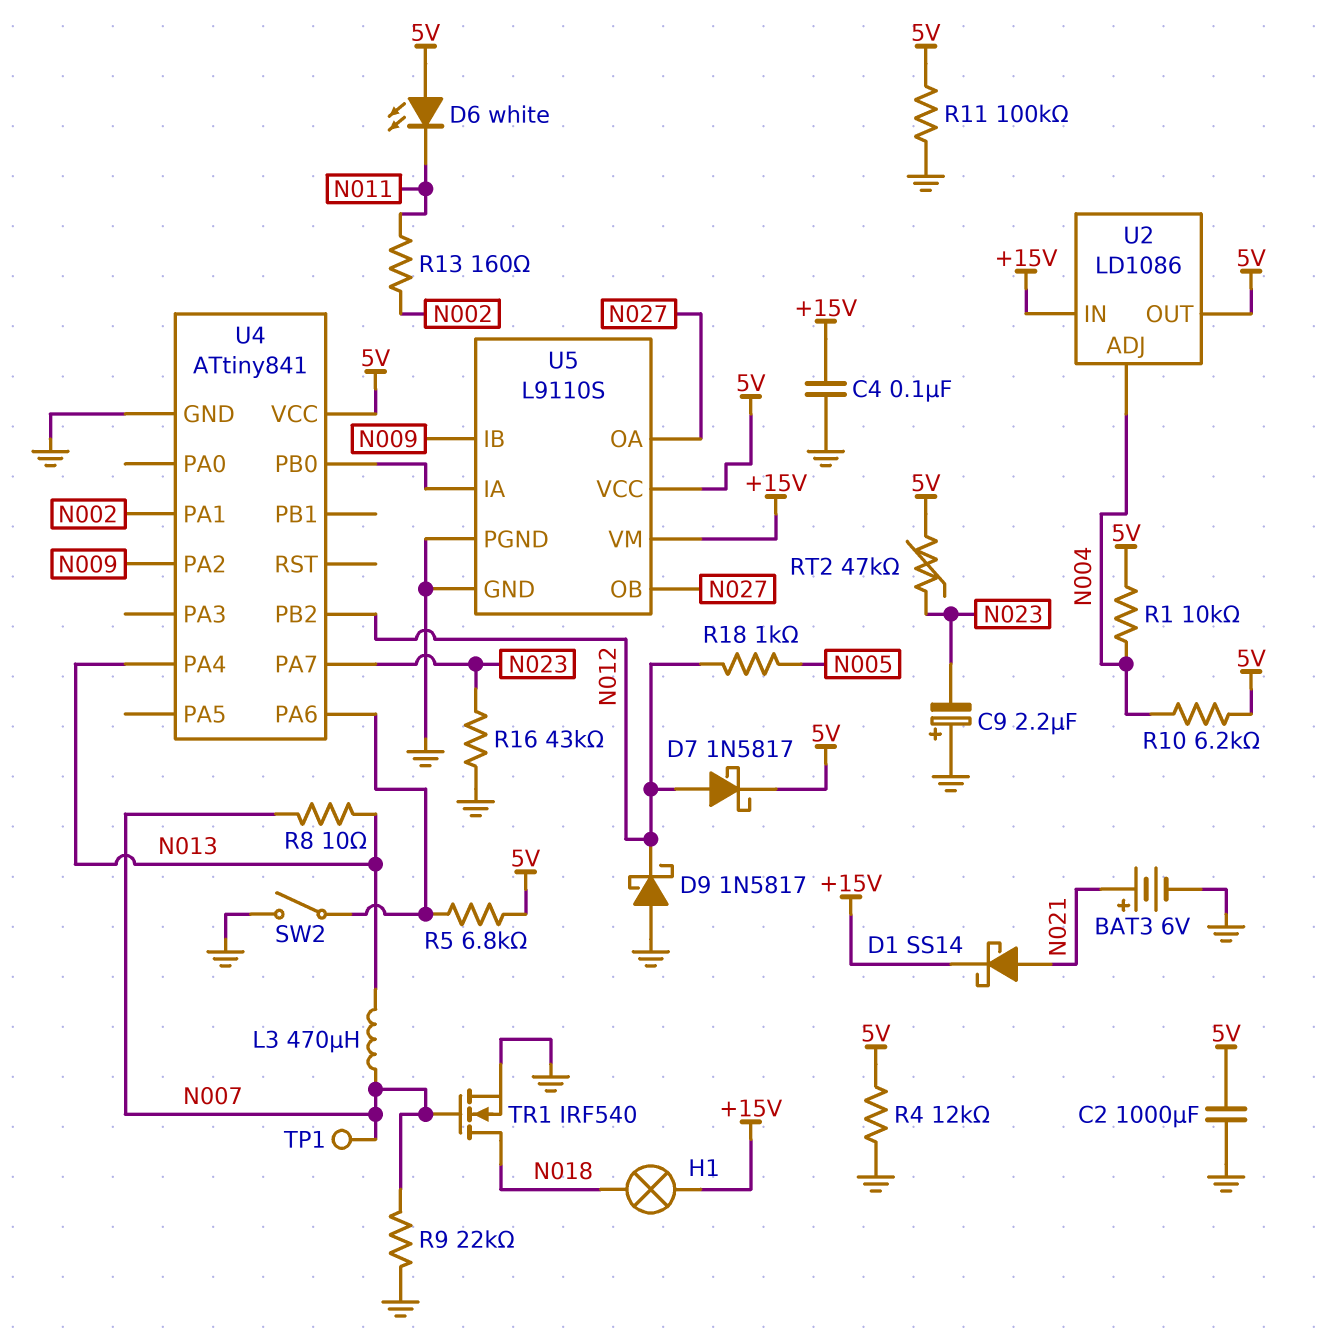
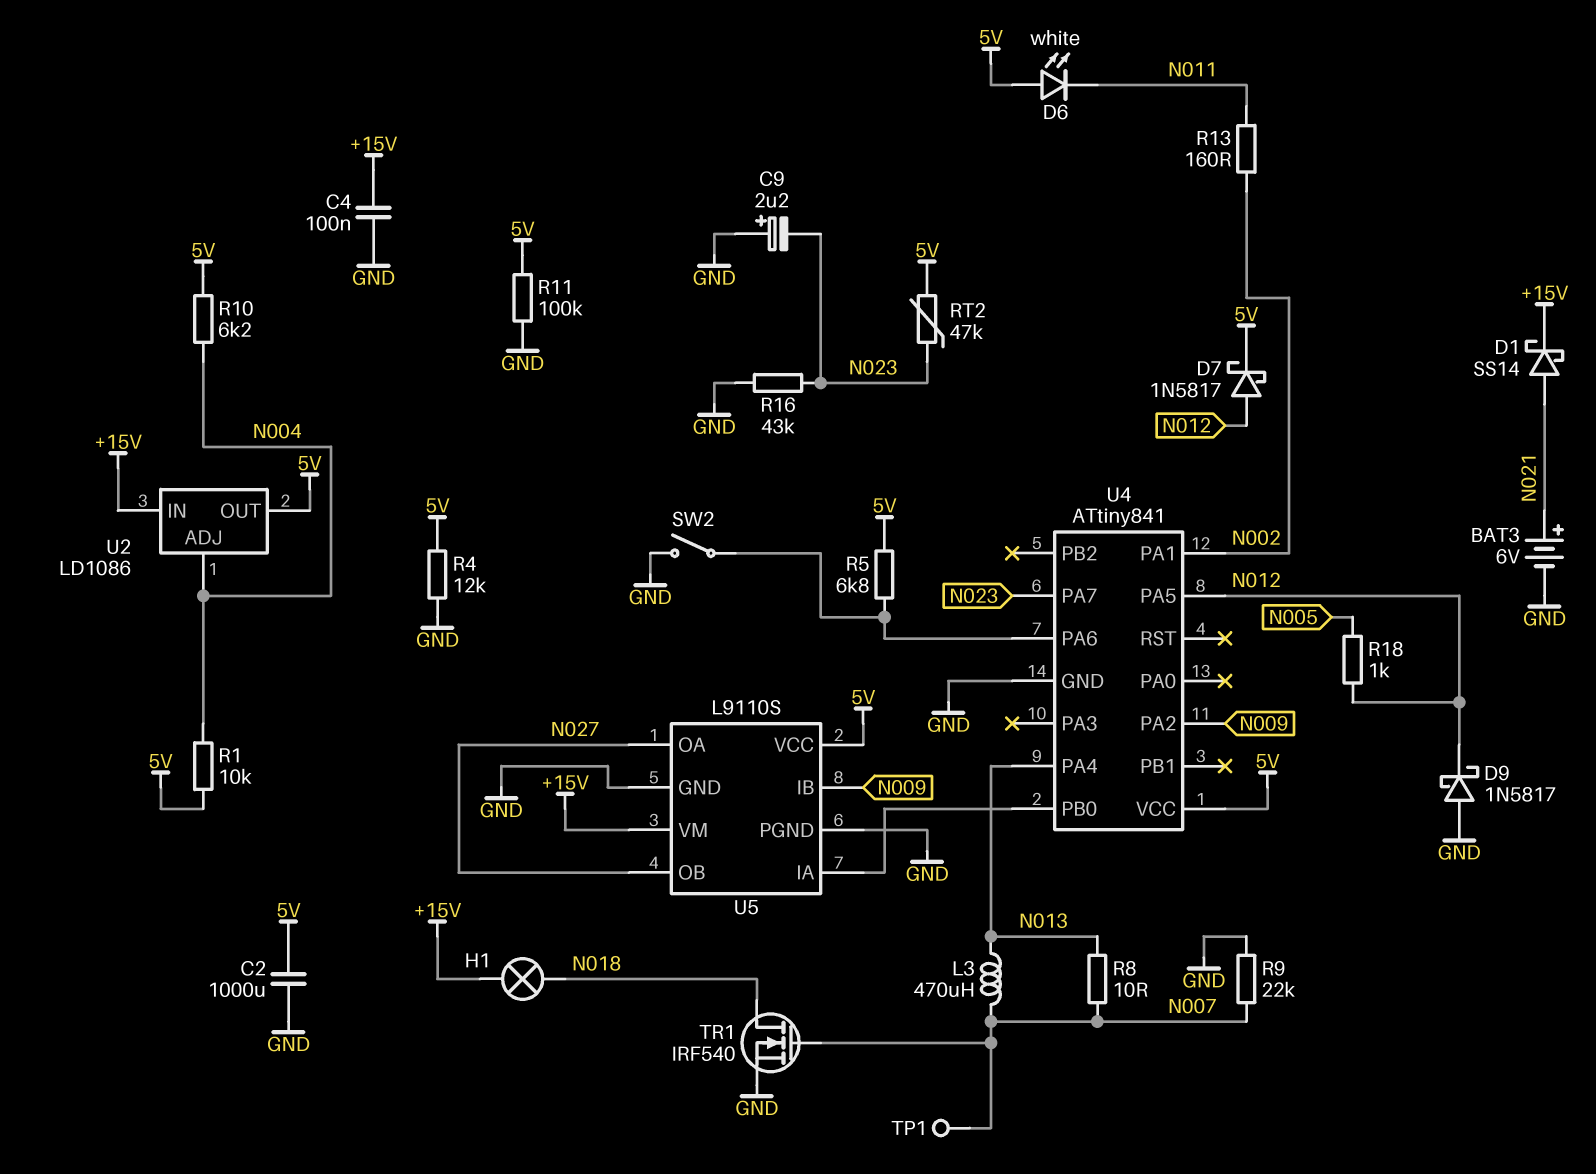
U4 pin PA5: none -> N012
U4 pin PB2: N012 -> none

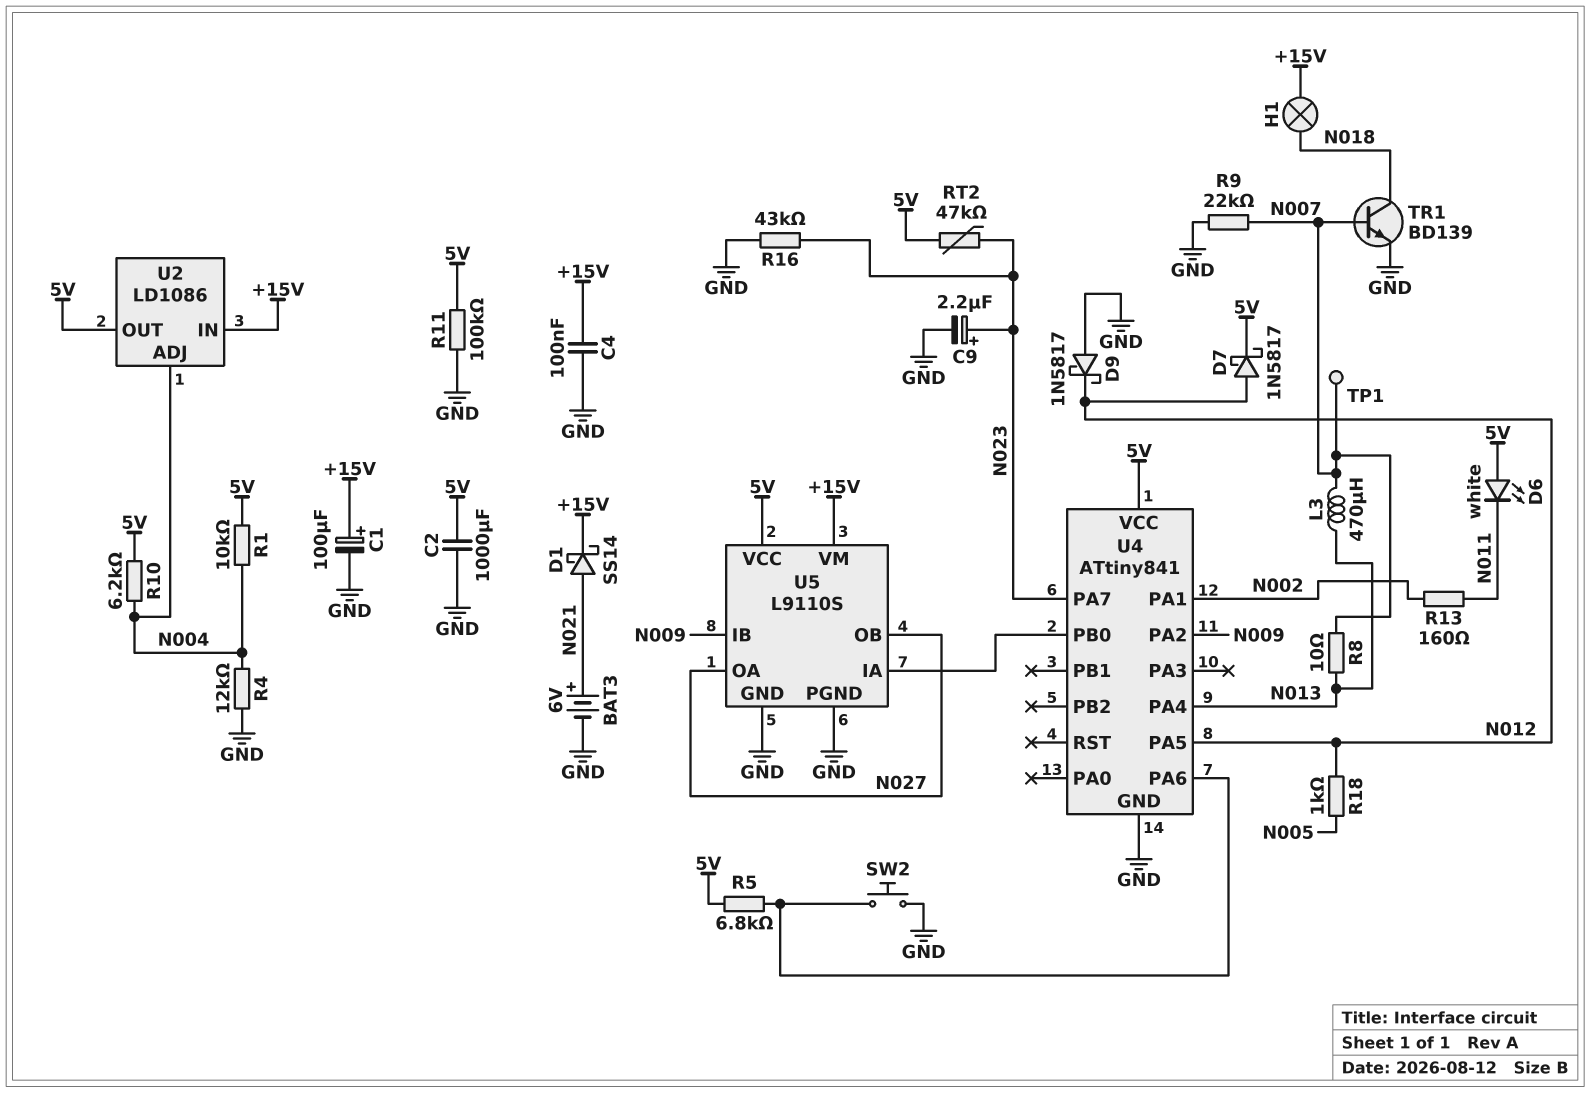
C1: none -> 100uF (plus +15V, minus GND)
C9: 2.2uF (plus GND, minus N023) -> 2.2uF (plus N023, minus GND)
R4: 12k (5V, GND) -> 12k (GND, N004)
SW2: switch (GND, U4/PA6) -> button (GND, U4/PA6)
TR1: NMOS IRF540 (G N007, D N018, S GND) -> NPN BD139 (B N007, C N018, E GND)

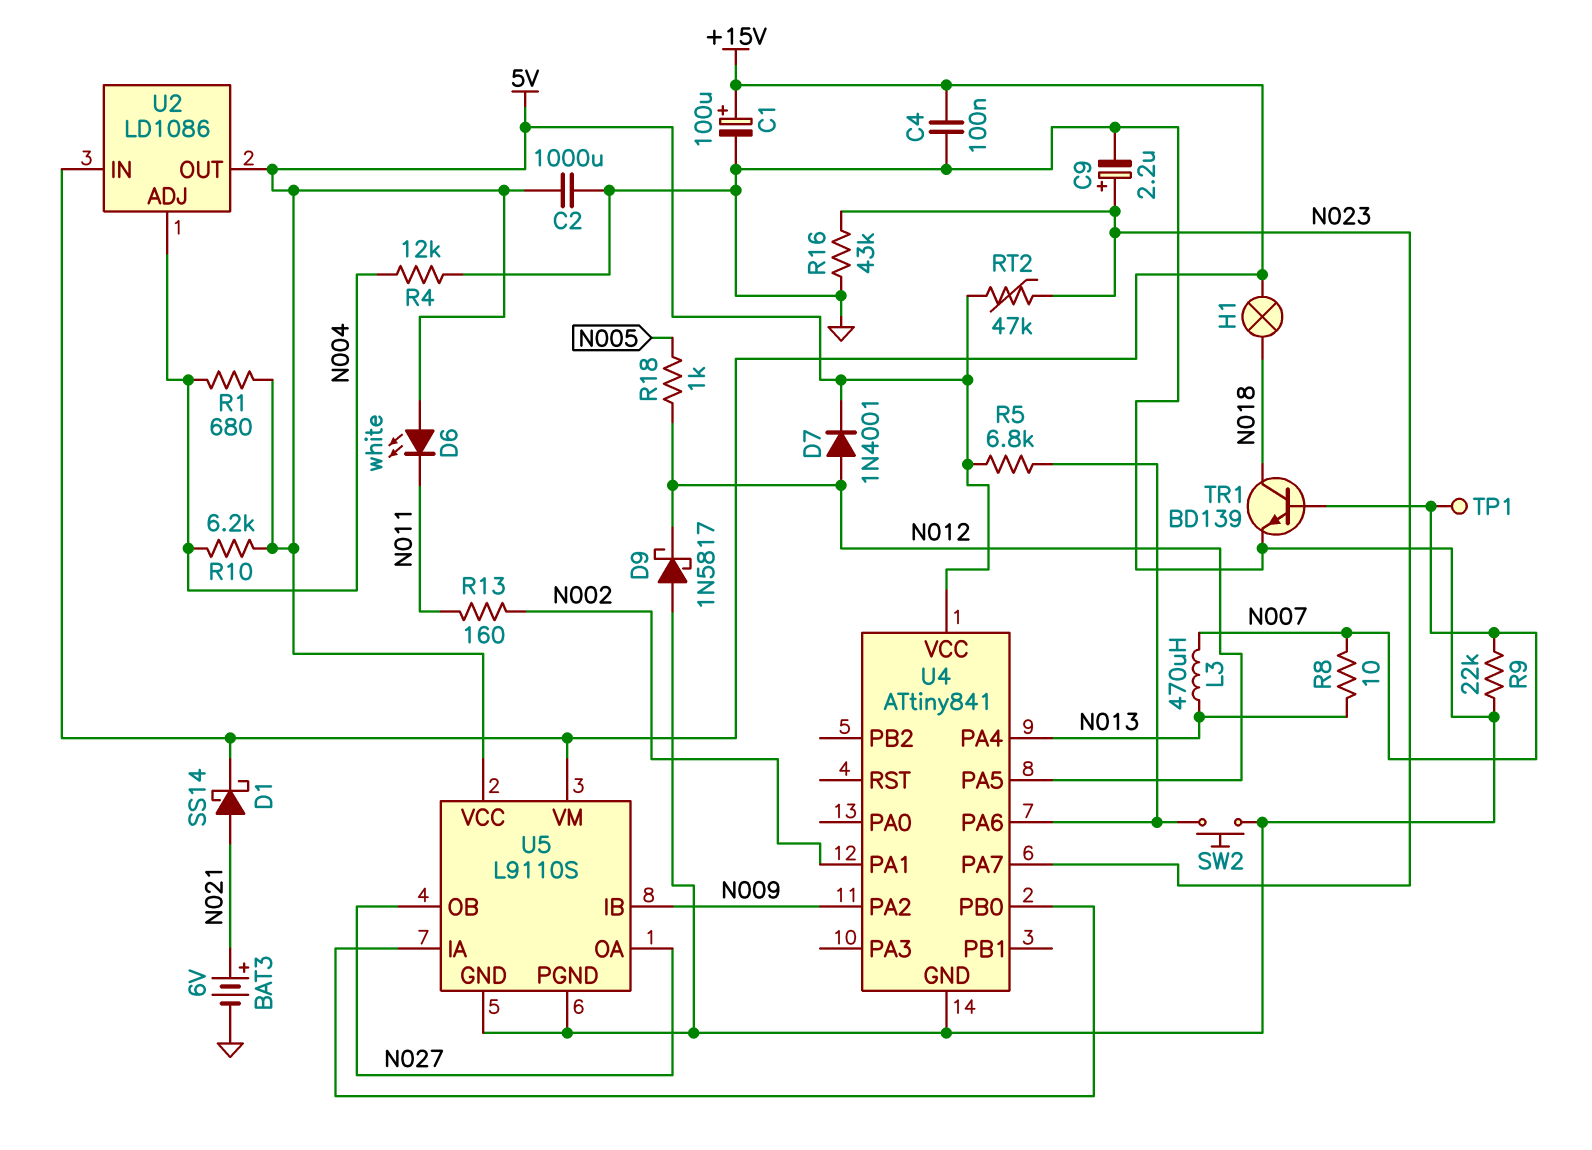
D7: schottky 1N5817 (A N012, K 5V) -> diode 1N4001 (A N012, K 5V)
R1: 10k (5V, N004) -> 680 (5V, N004)
R11: 100k (5V, GND) -> none

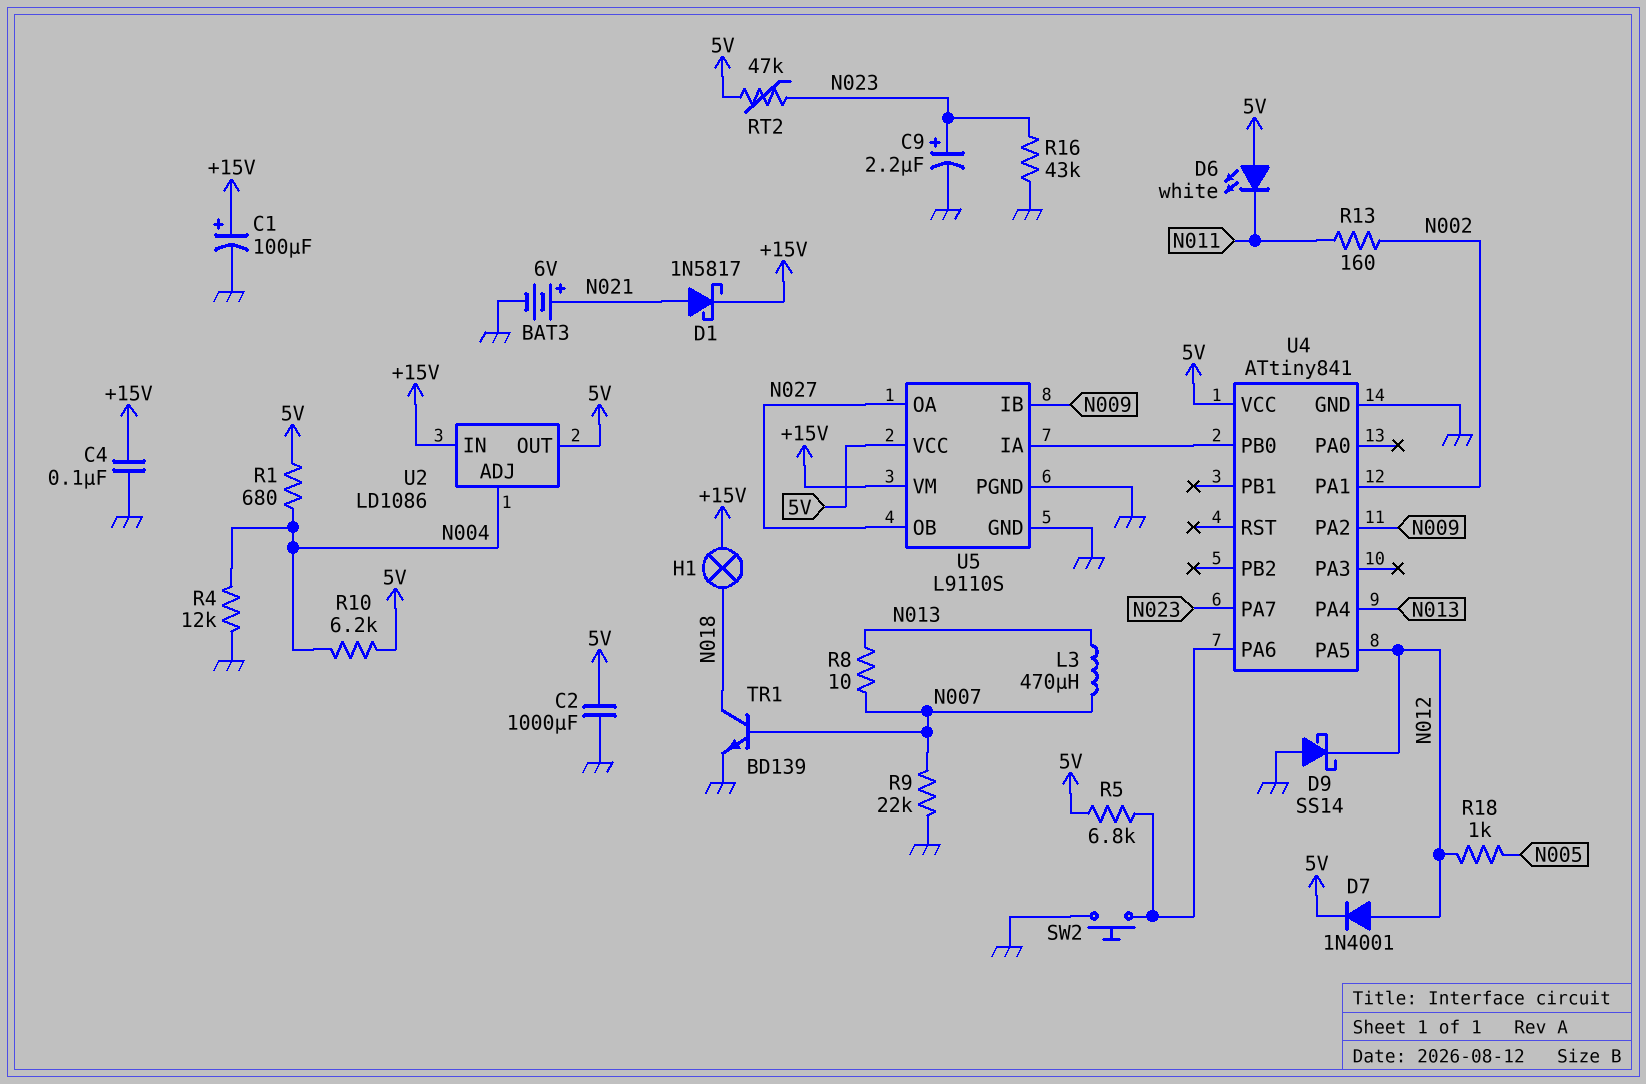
D1: schottky SS14 (A N021, K +15V) -> schottky 1N5817 (A N021, K +15V)
D9: schottky 1N5817 (A GND, K N012) -> schottky SS14 (A GND, K N012)
TP1: test point (N007) -> none

